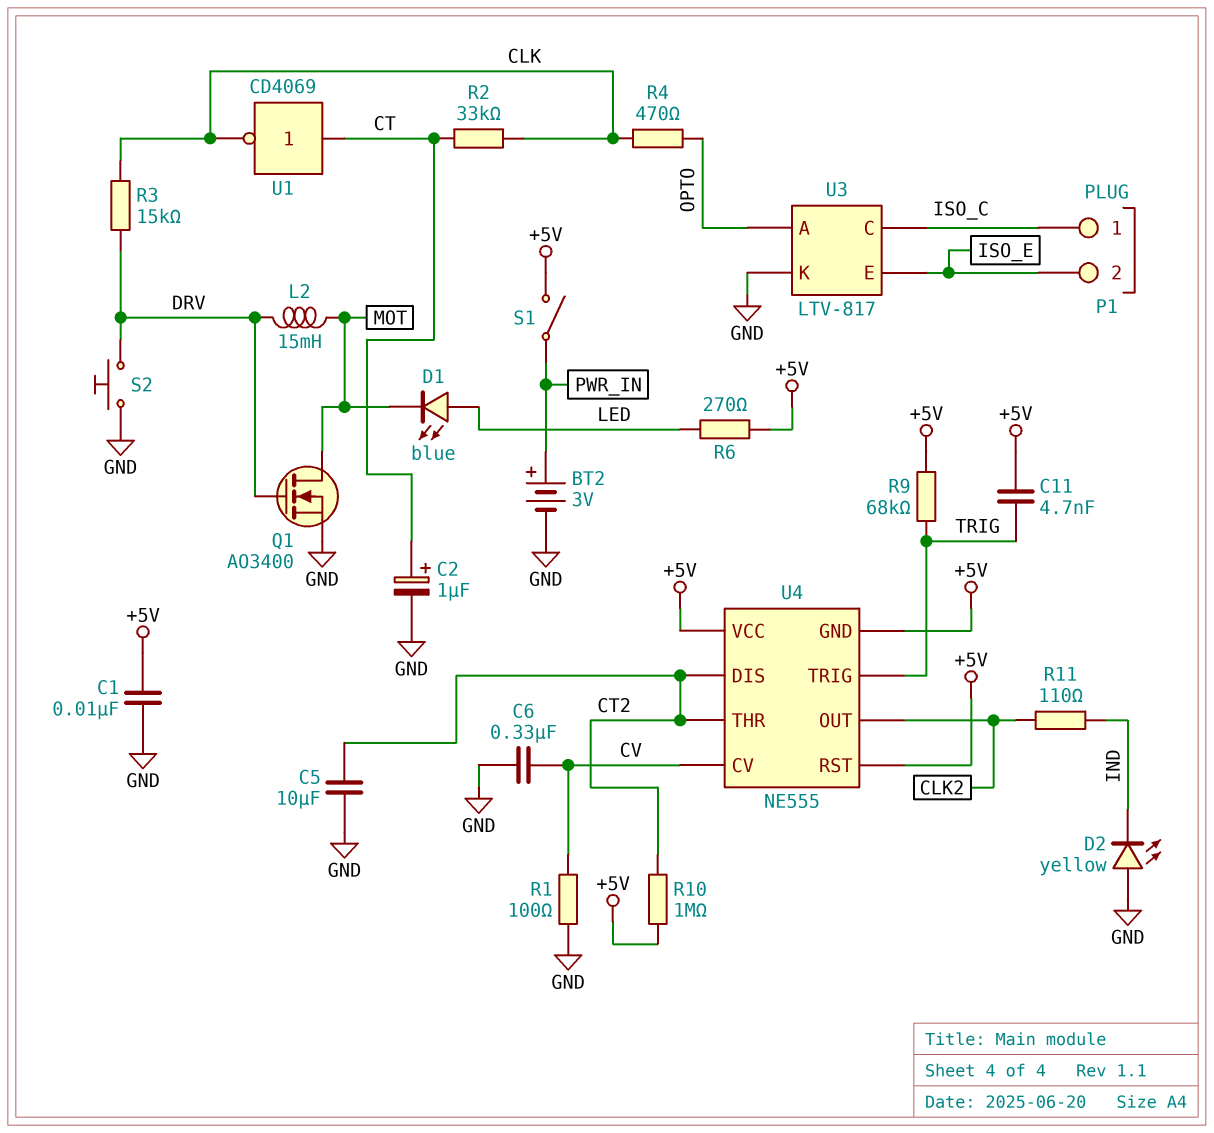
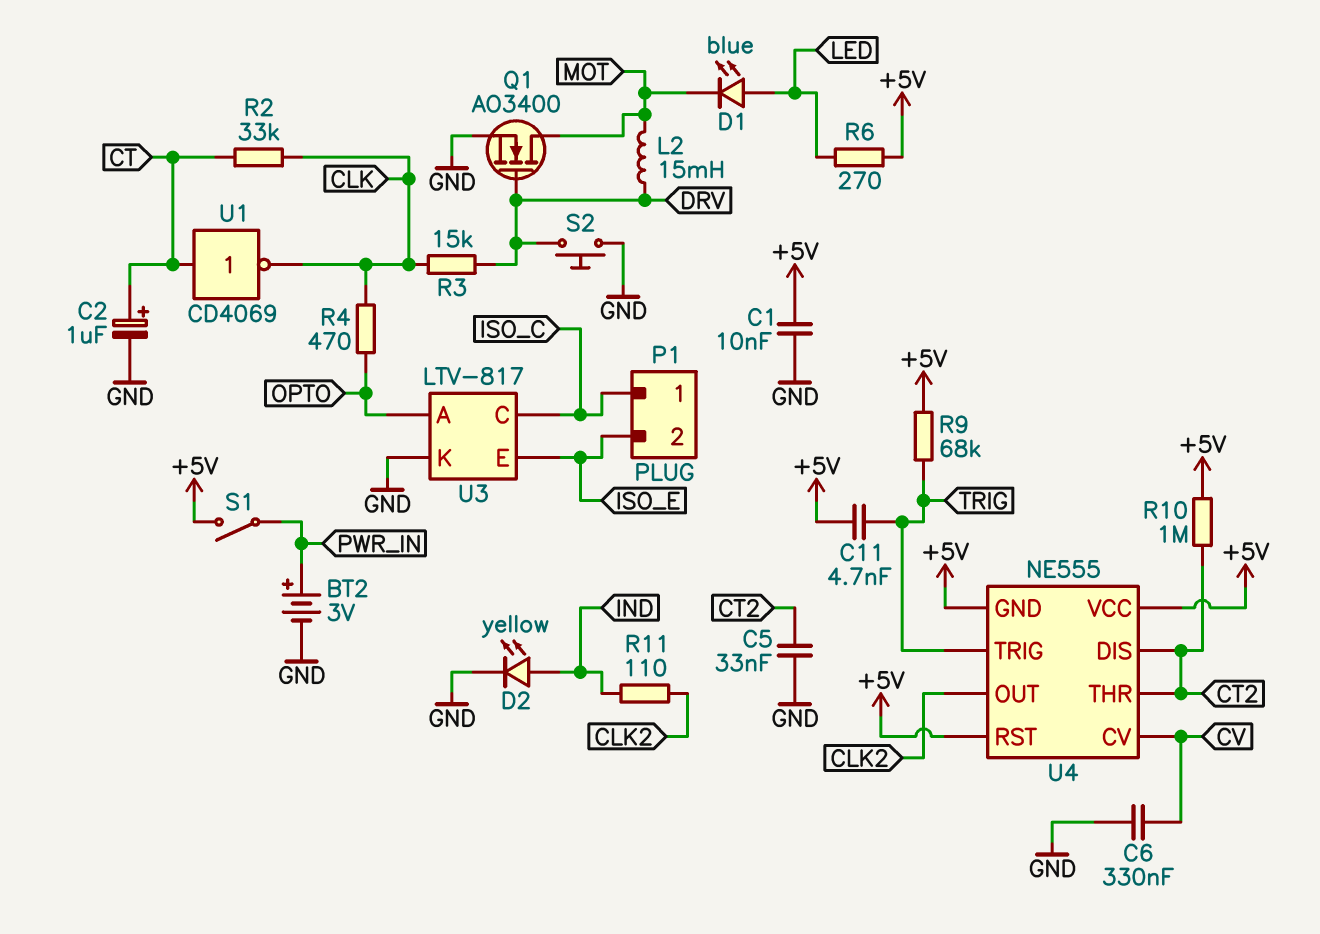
C5: 10uF (CT2, GND) -> 33nF (CT2, GND)
D2: LED yellow (A GND, K IND) -> LED yellow (A IND, K GND)
R1: 100 (CV, GND) -> none

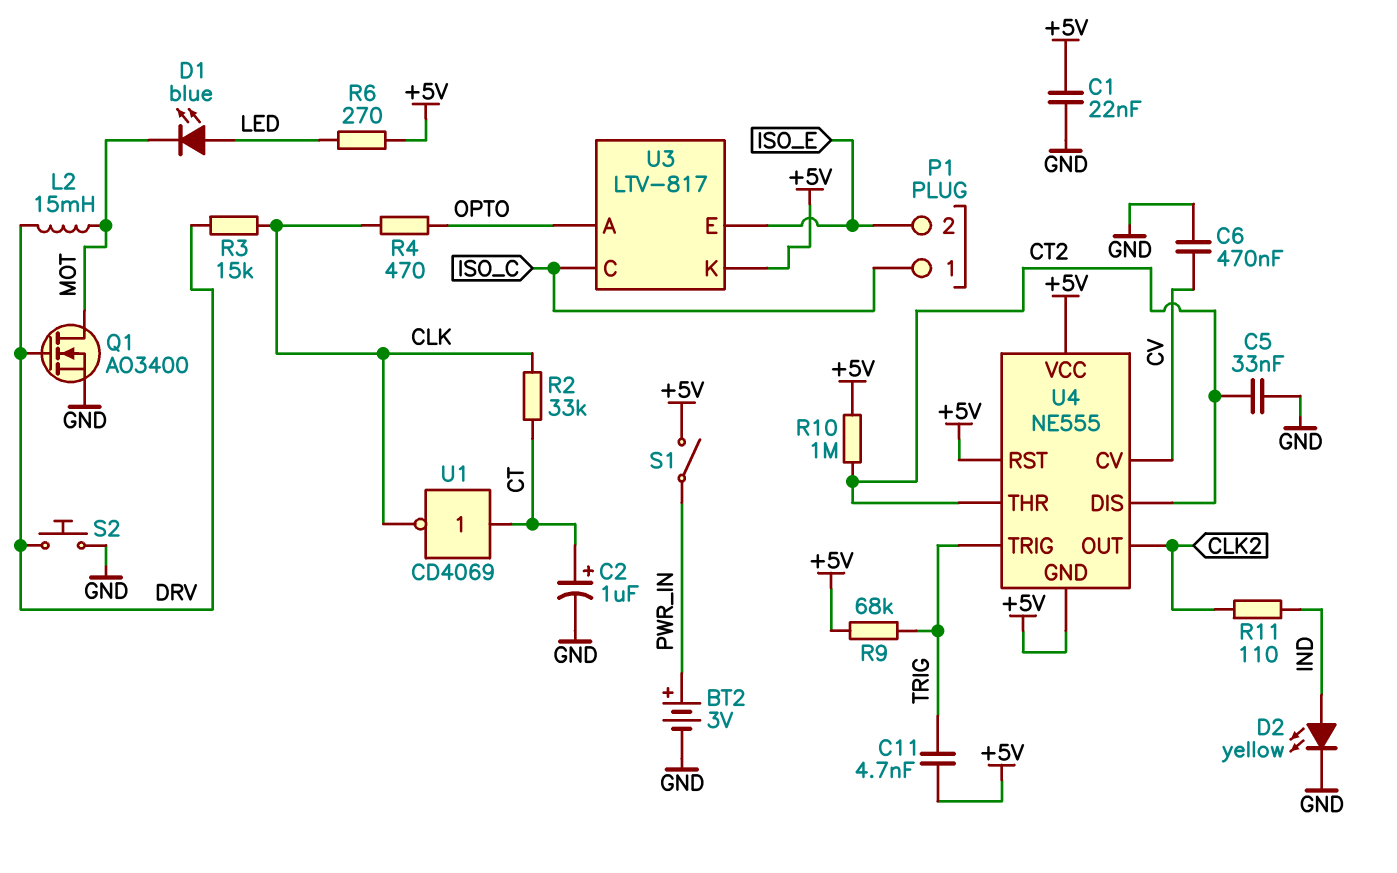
C1: 10nF (+5V, GND) -> 22nF (+5V, GND)
C6: 330nF (CV, GND) -> 470nF (CV, GND)
U3 pin K: GND -> +5V

